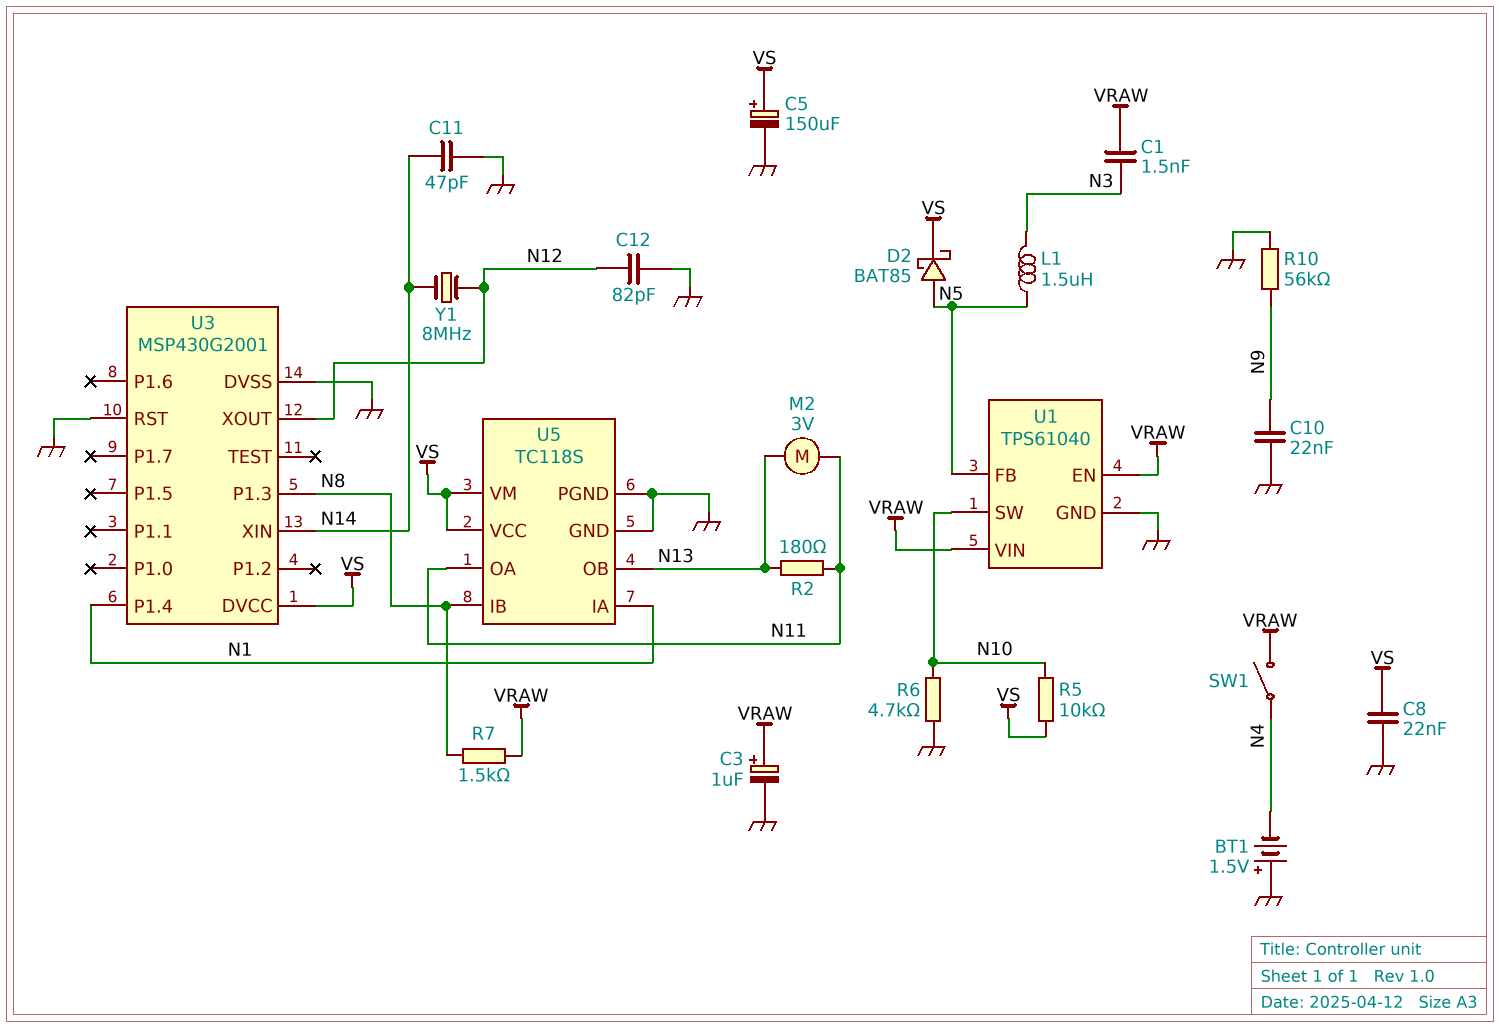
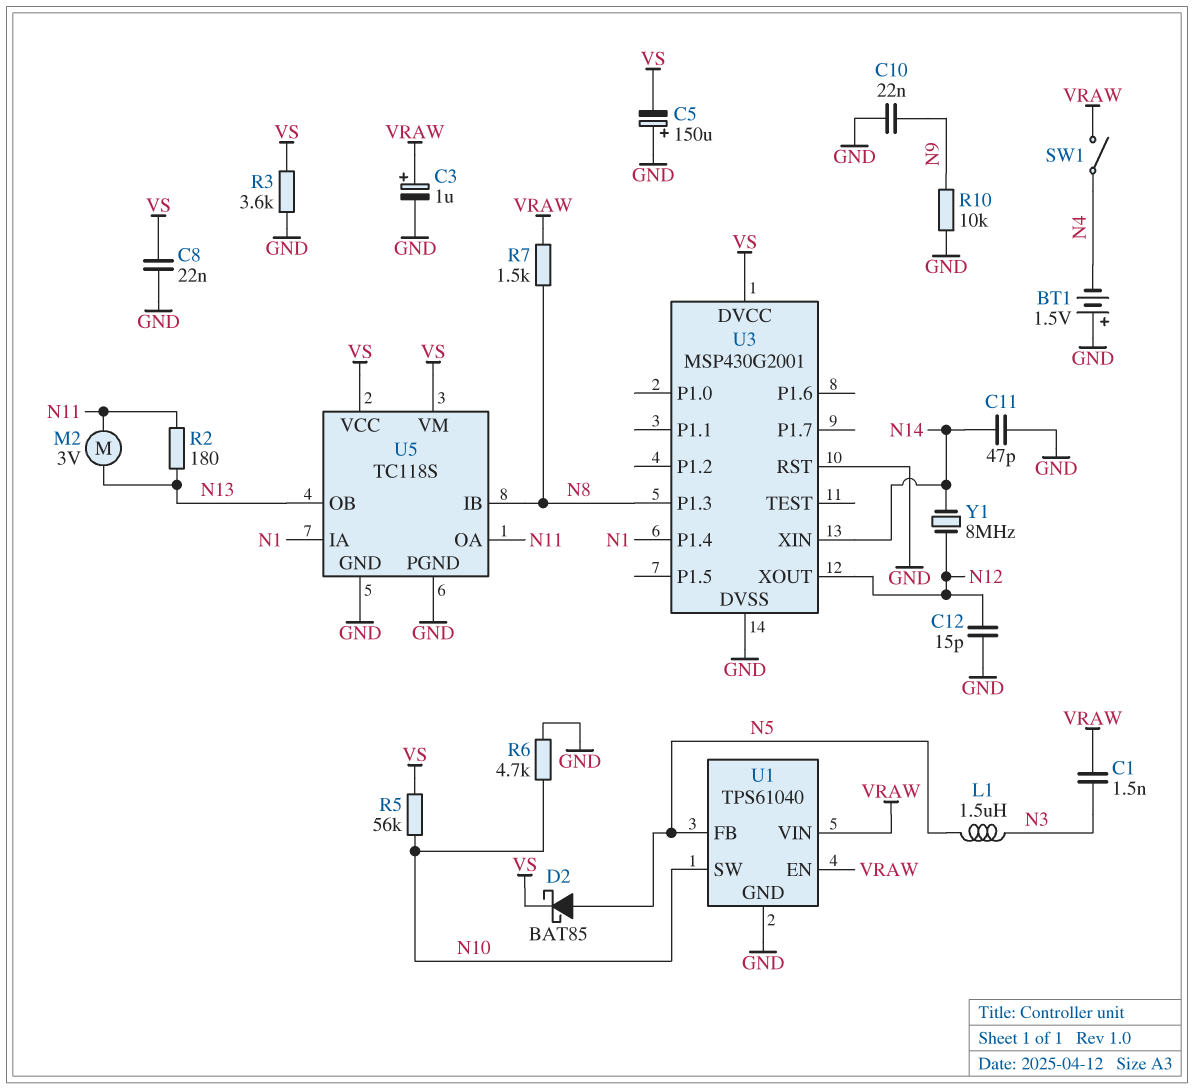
C5: 150uF (plus VS, minus GND) -> 150uF (plus GND, minus VS)
C12: 82pF (GND, N12) -> 15pF (GND, N12)
R3: none -> 3.6k (GND, VS)
R5: 10k (N10, VS) -> 56k (N10, VS)
R10: 56k (GND, N9) -> 10k (GND, N9)

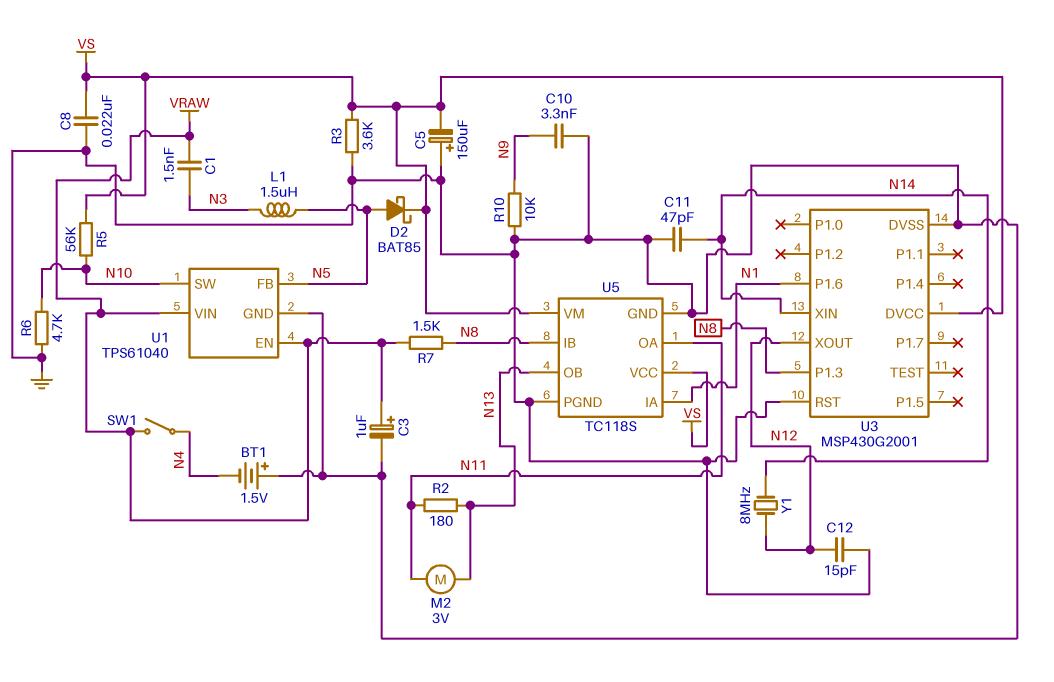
C10: 22nF (GND, N9) -> 3.3nF (GND, N9)
U3 pin P1.4: N1 -> none
U3 pin P1.6: none -> N1

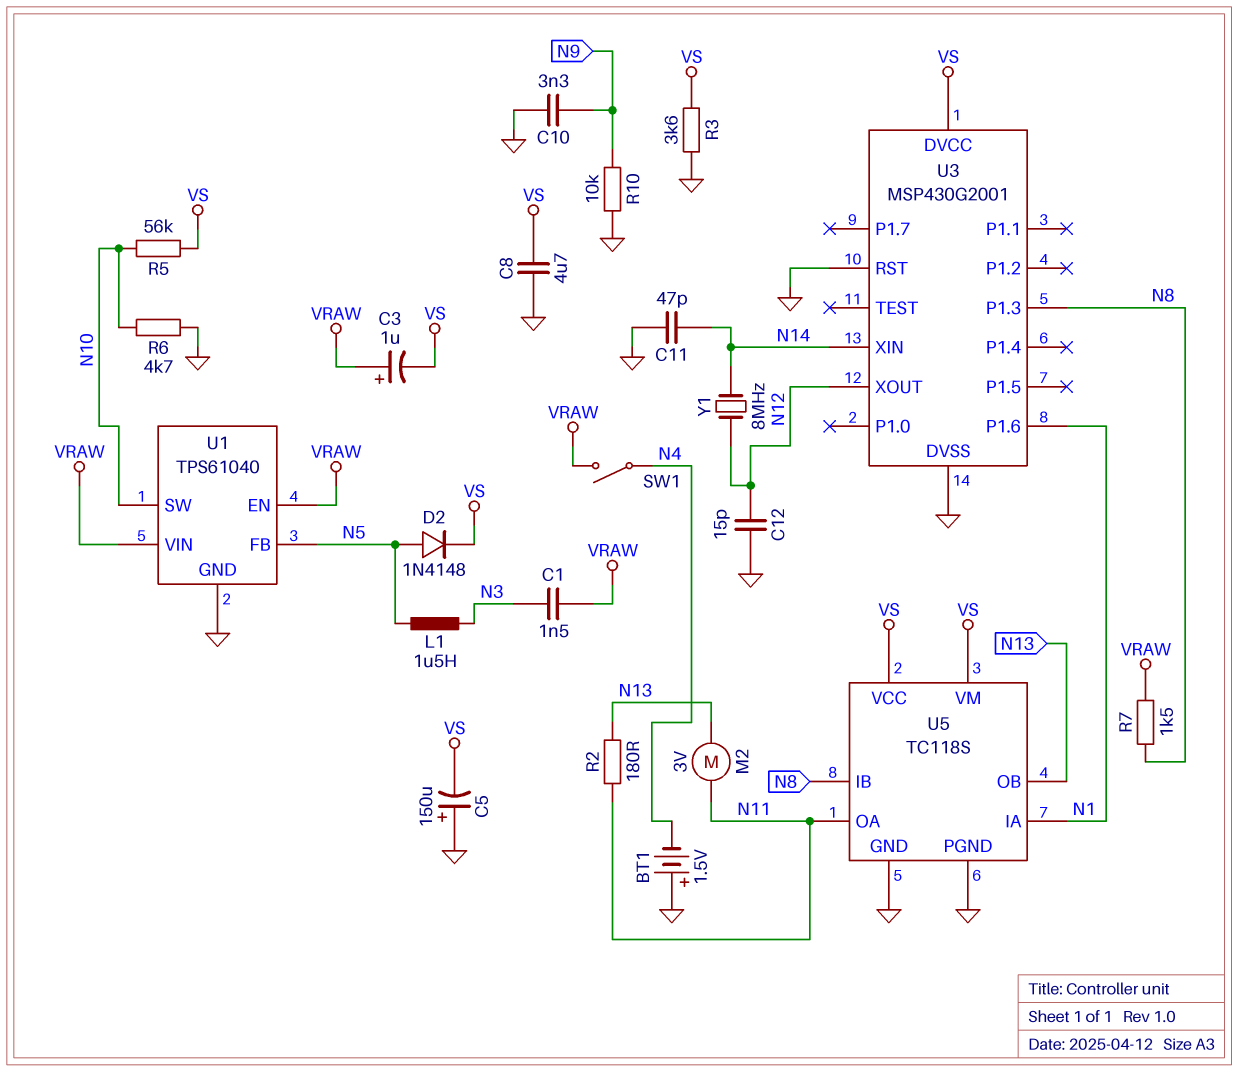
C3: 1uF (plus VRAW, minus GND) -> 1uF (plus VRAW, minus VS)
C8: 22nF (GND, VS) -> 4.7uF (GND, VS)
D2: schottky BAT85 (A N5, K VS) -> diode 1N4148 (A N5, K VS)

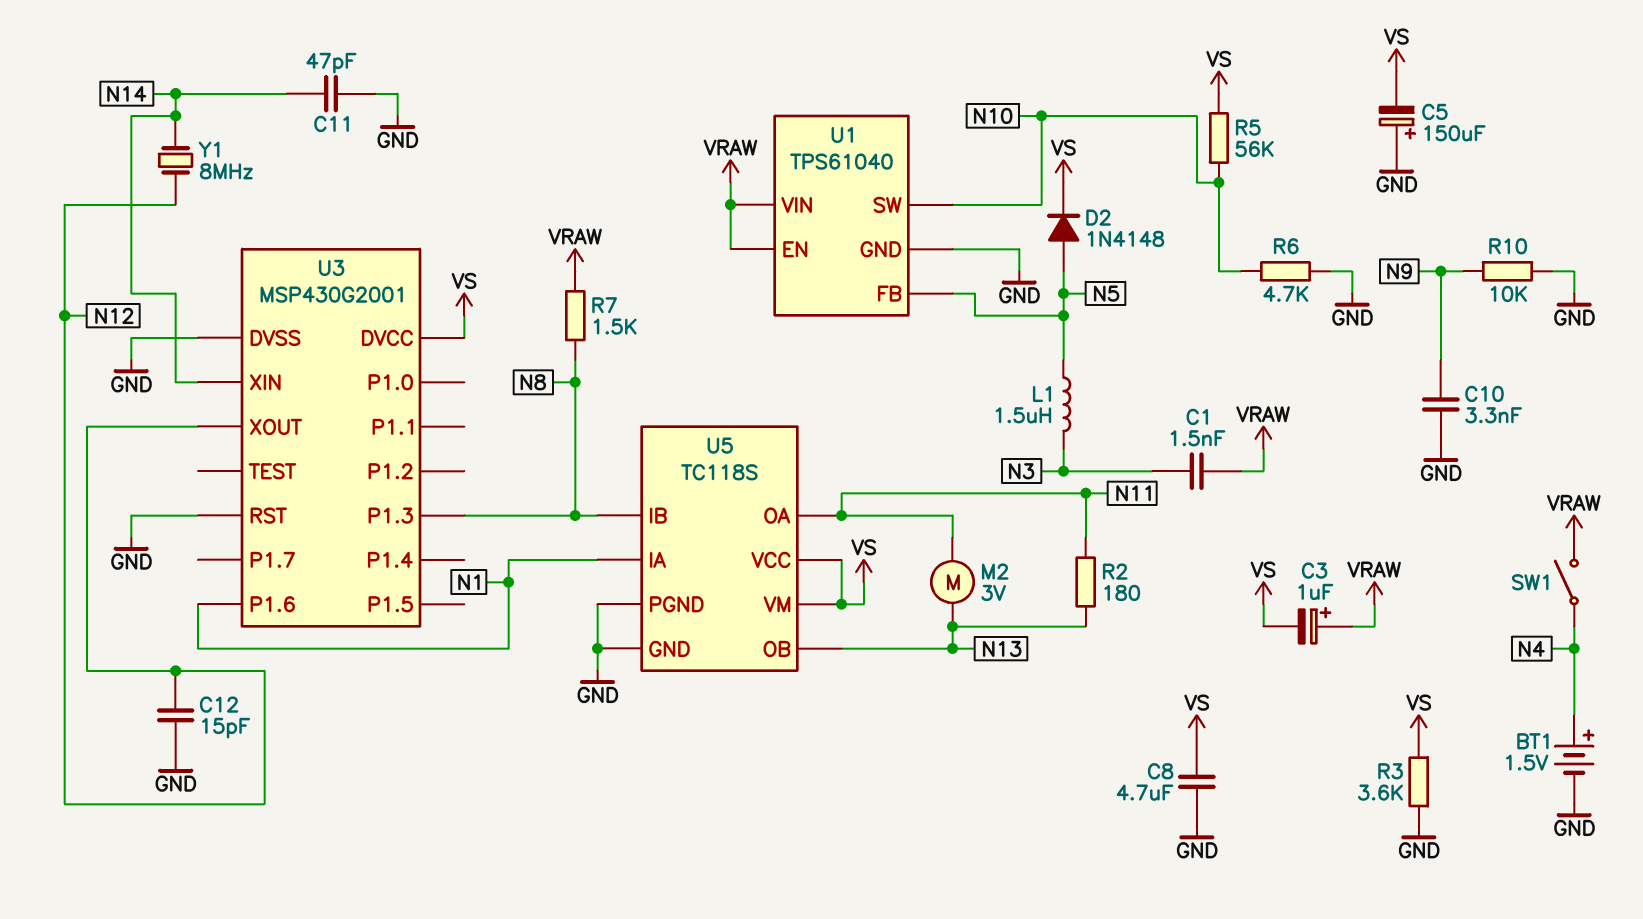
BT1: 1.5V (plus GND, minus N4) -> 1.5V (plus N4, minus GND)

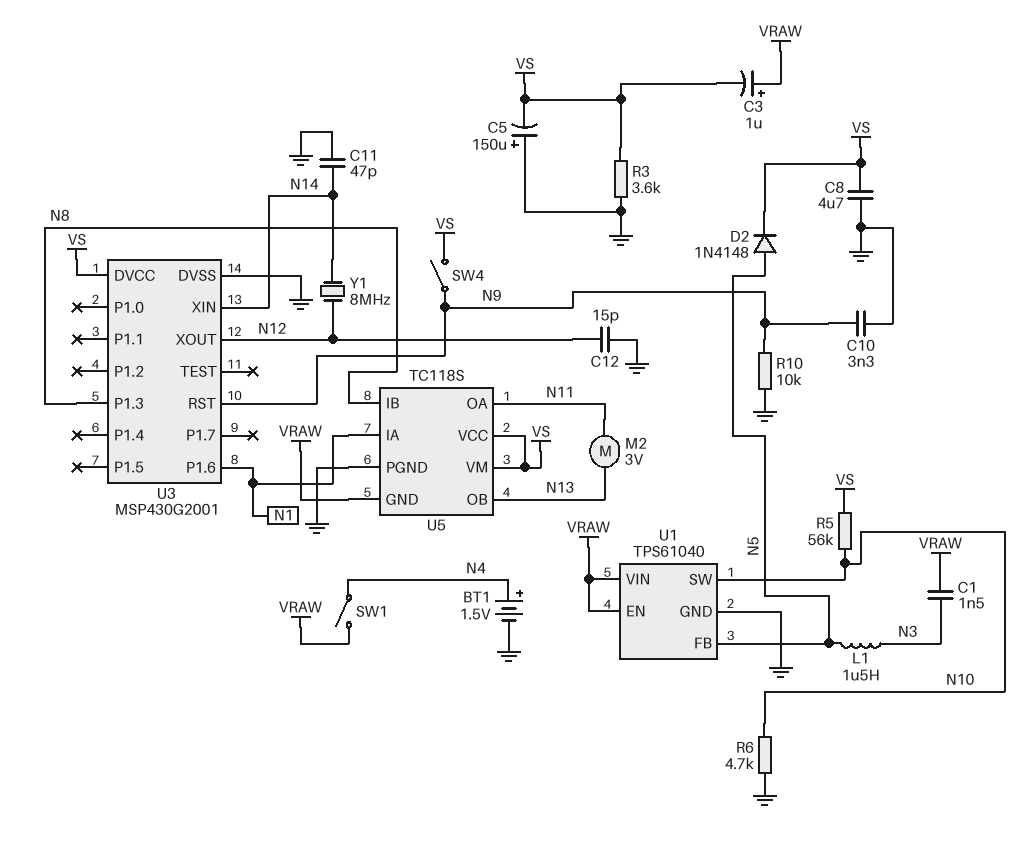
R2: 180 (N11, N13) -> none
R7: 1.5k (N8, VRAW) -> none
SW4: none -> switch (N9, VS)
U3 pin RST: GND -> N9
U5 pin GND: GND -> VRAW

